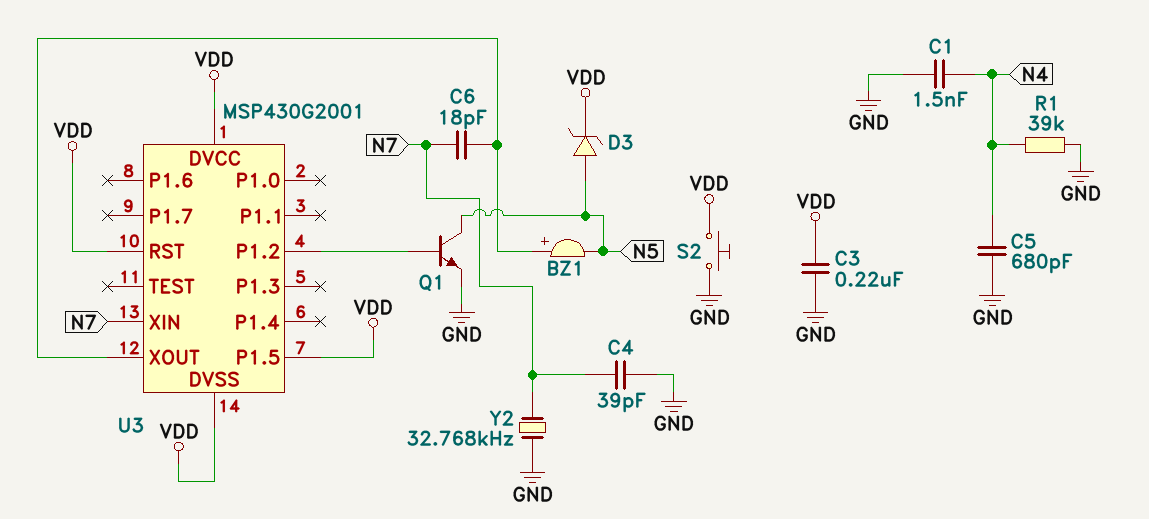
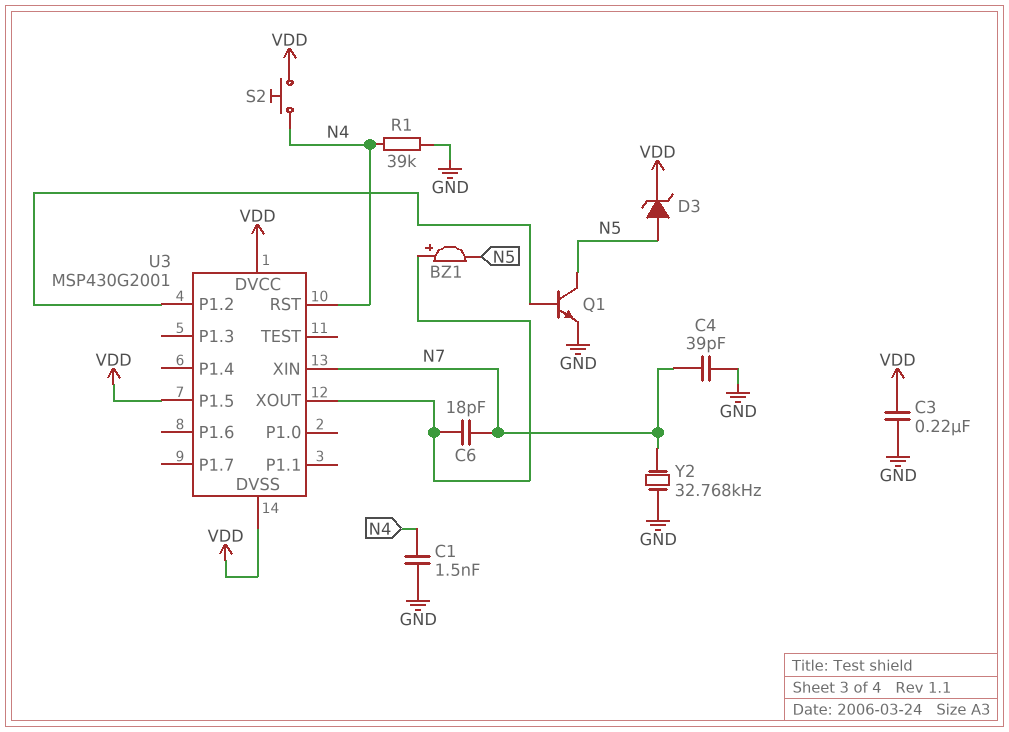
C5: 680pF (GND, N4) -> none
S2: button (GND, VDD) -> button (N4, VDD)
U3 pin RST: VDD -> N4

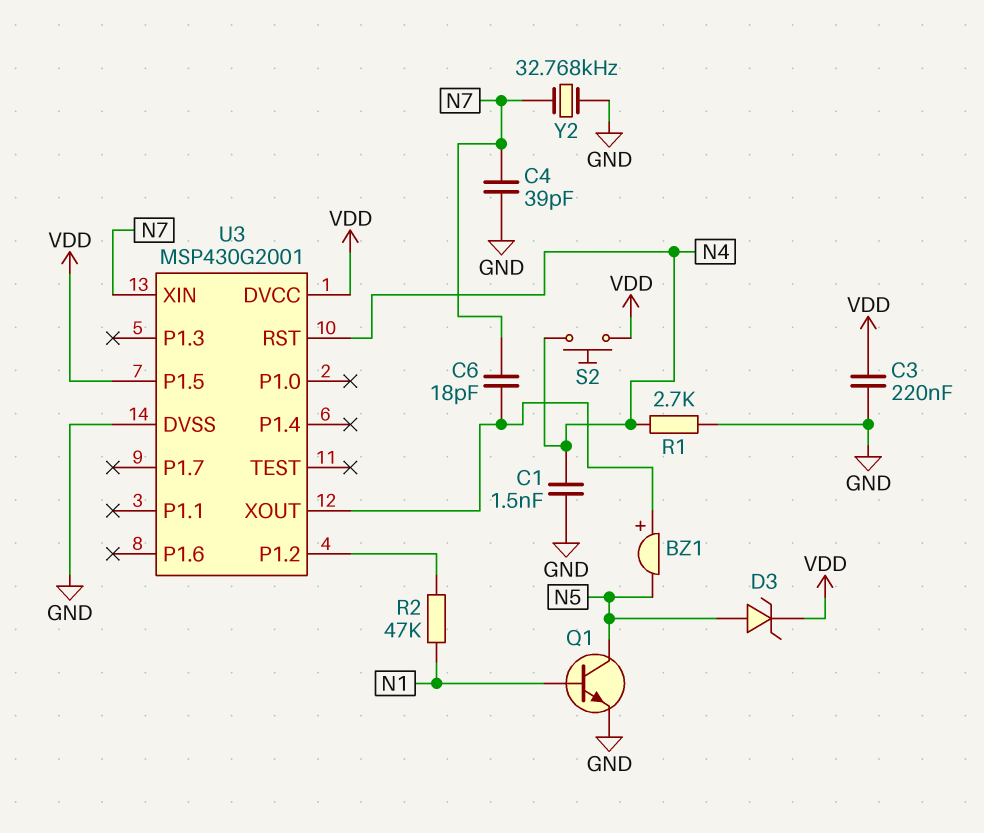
Q1: NPN (B U3/P1.2, C N5, E GND) -> NPN (B N1, C N5, E GND)
R1: 39k (GND, N4) -> 2.7k (GND, N4)
R2: none -> 47k (N1, U3/P1.2)
U3 pin DVSS: VDD -> GND

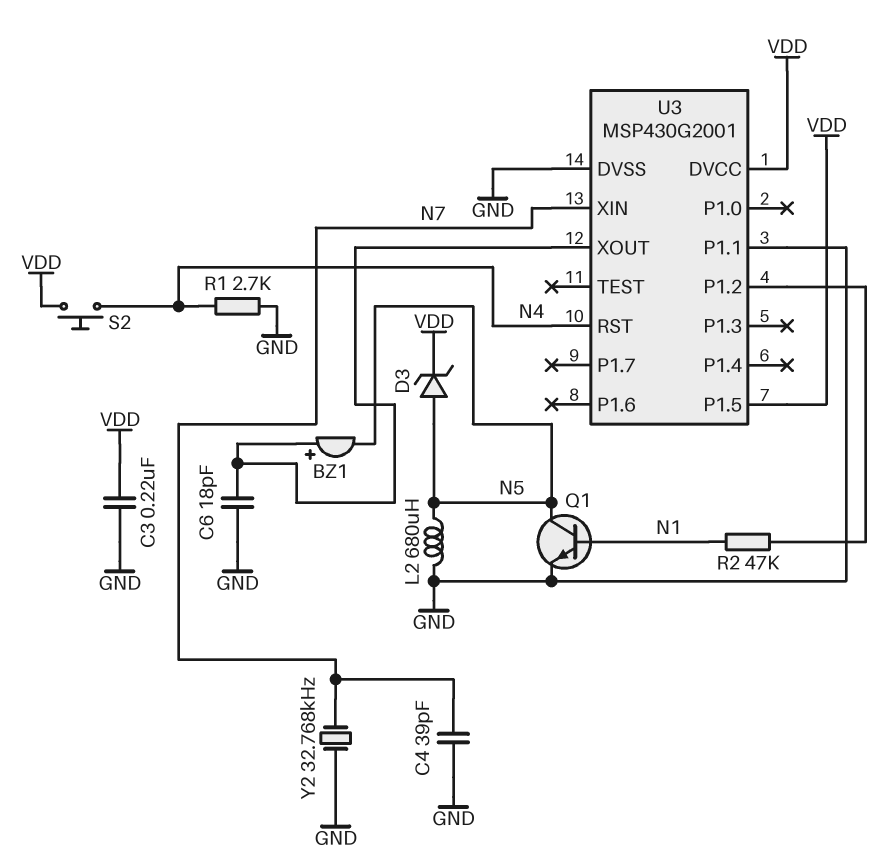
C1: 1.5nF (GND, N4) -> none
C6: 18pF (N7, U3/XOUT) -> 18pF (GND, U3/XOUT)
L2: none -> 680uH (GND, N5)
U3 pin P1.1: none -> GND

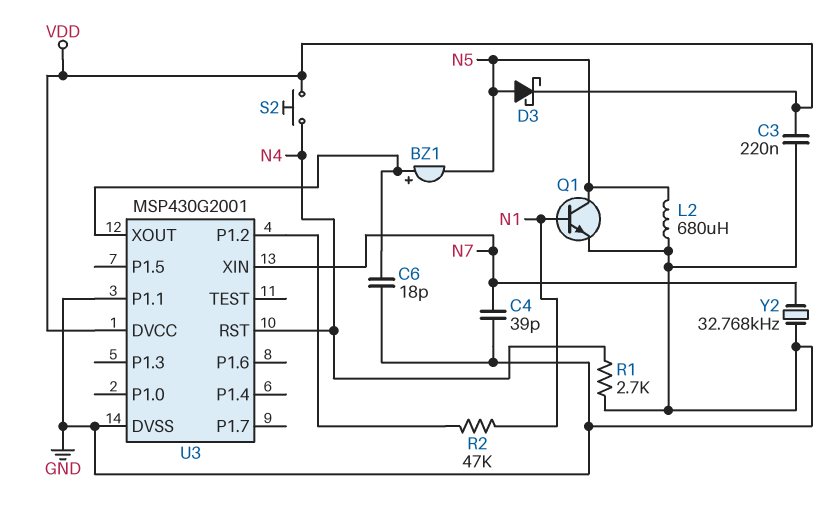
D3: zener (A N5, K VDD) -> schottky (A N5, K VDD)
U3 pin P1.5: VDD -> none

